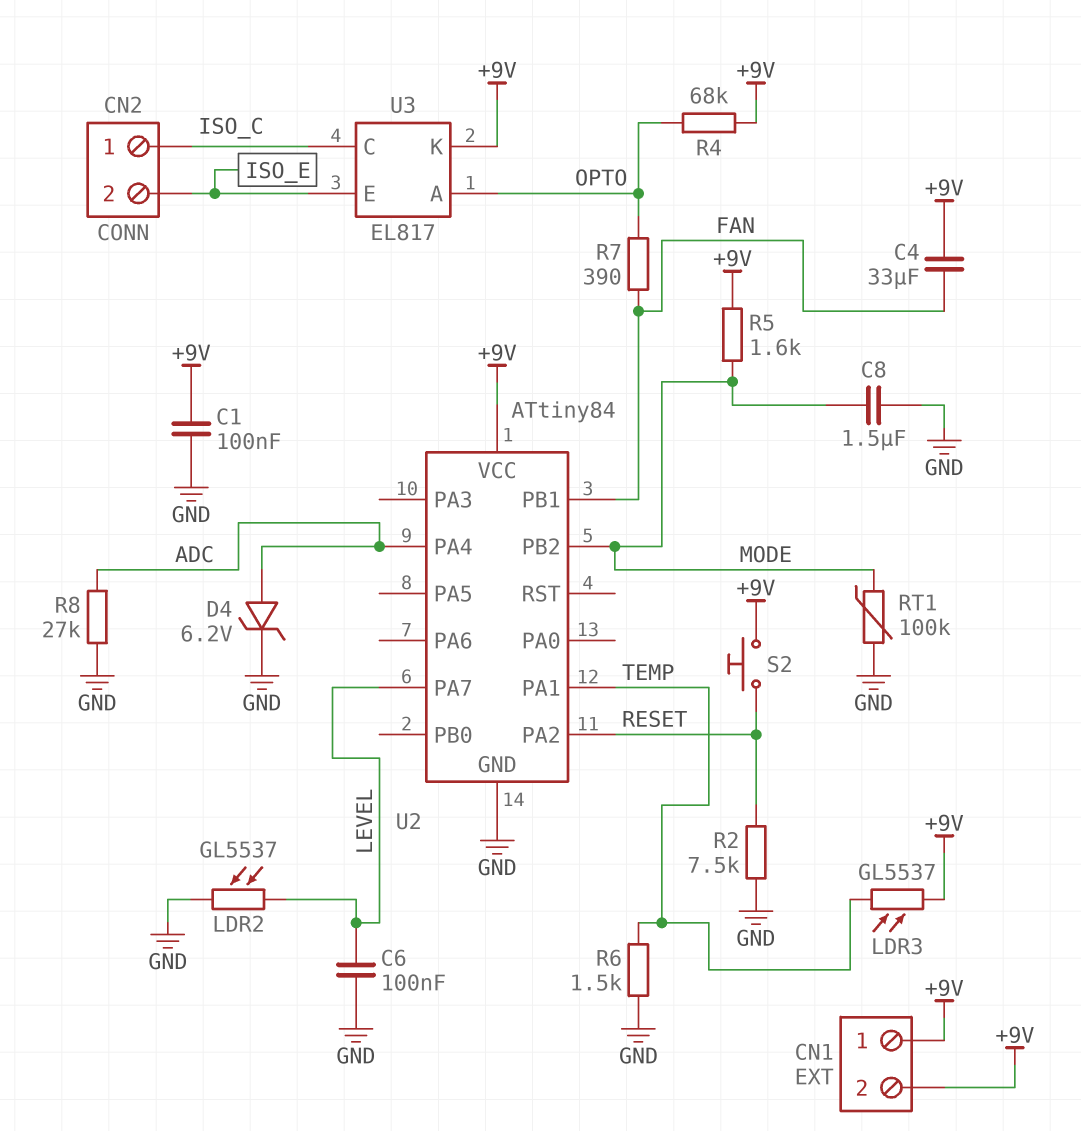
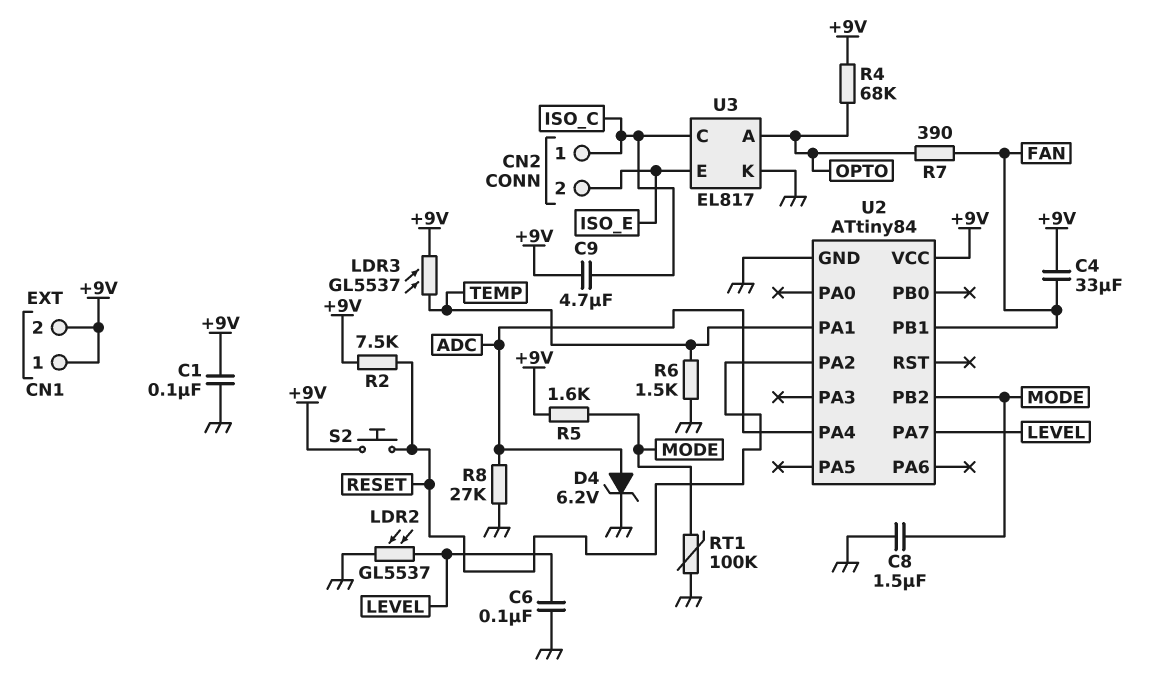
C9: none -> 4.7uF (+9V, ISO_C)
R2: 7.5k (GND, RESET) -> 7.5k (+9V, RESET)
U3 pin K: +9V -> GND

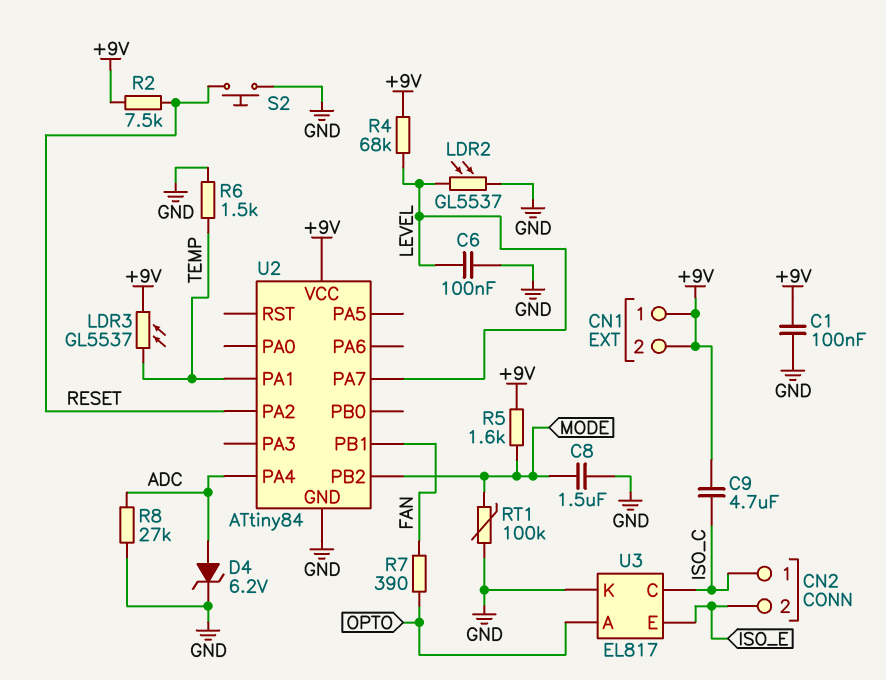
C4: 33uF (+9V, FAN) -> none
R4: 68k (+9V, OPTO) -> 68k (+9V, LEVEL)
S2: button (+9V, RESET) -> button (GND, RESET)

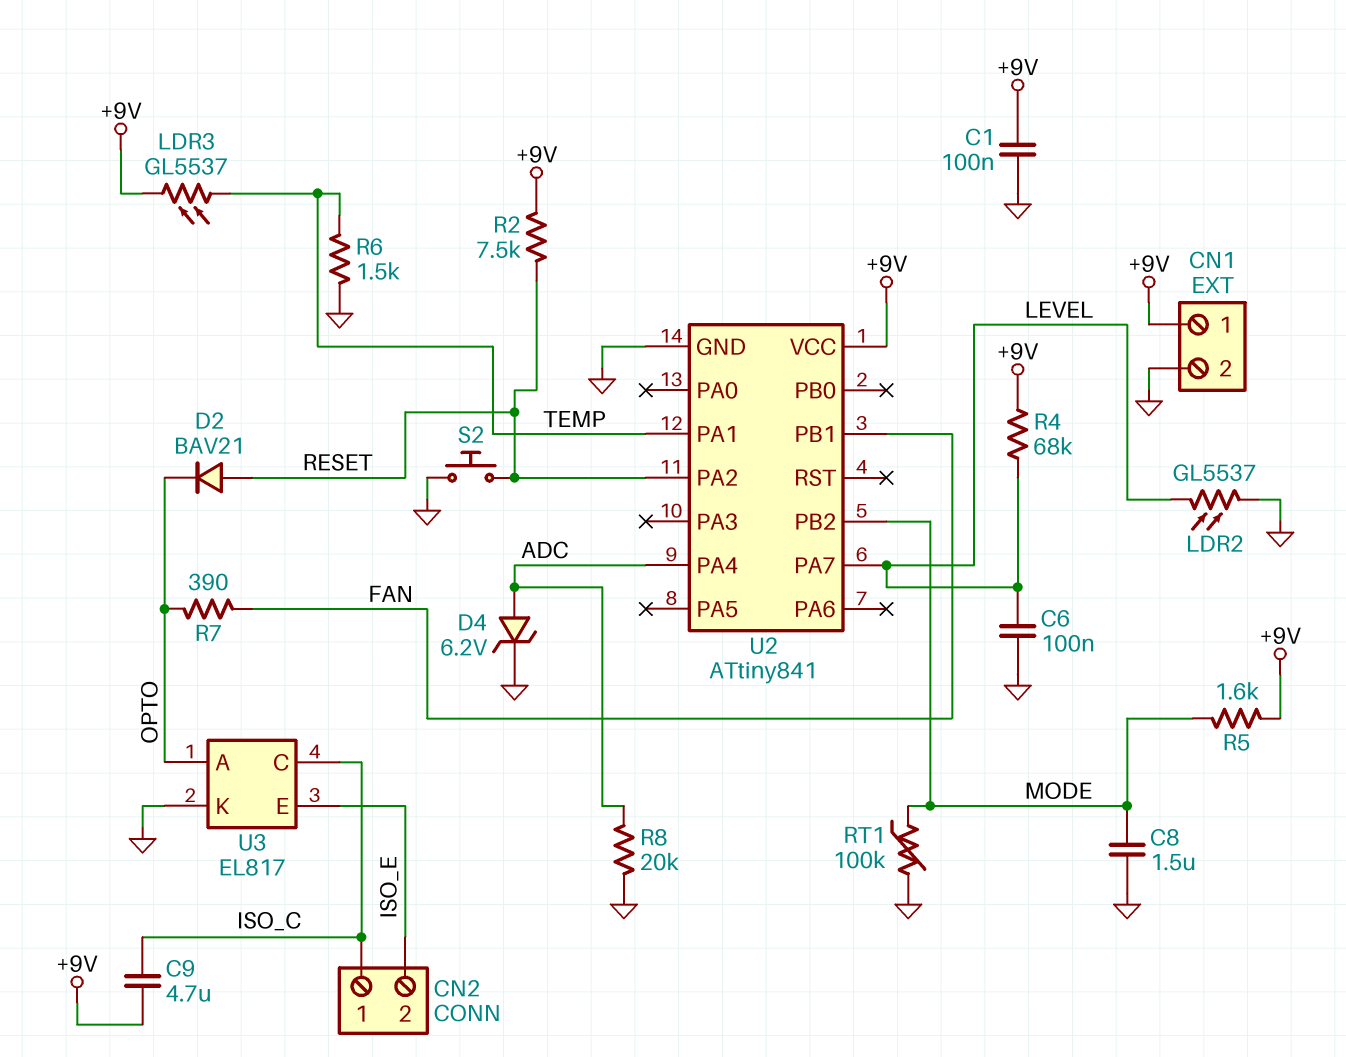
CN1 pin 2: +9V -> GND
D2: none -> diode BAV21 (A RESET, K OPTO)
R8: 27k (ADC, GND) -> 20k (ADC, GND)
U2: ATtiny84 -> ATtiny841

